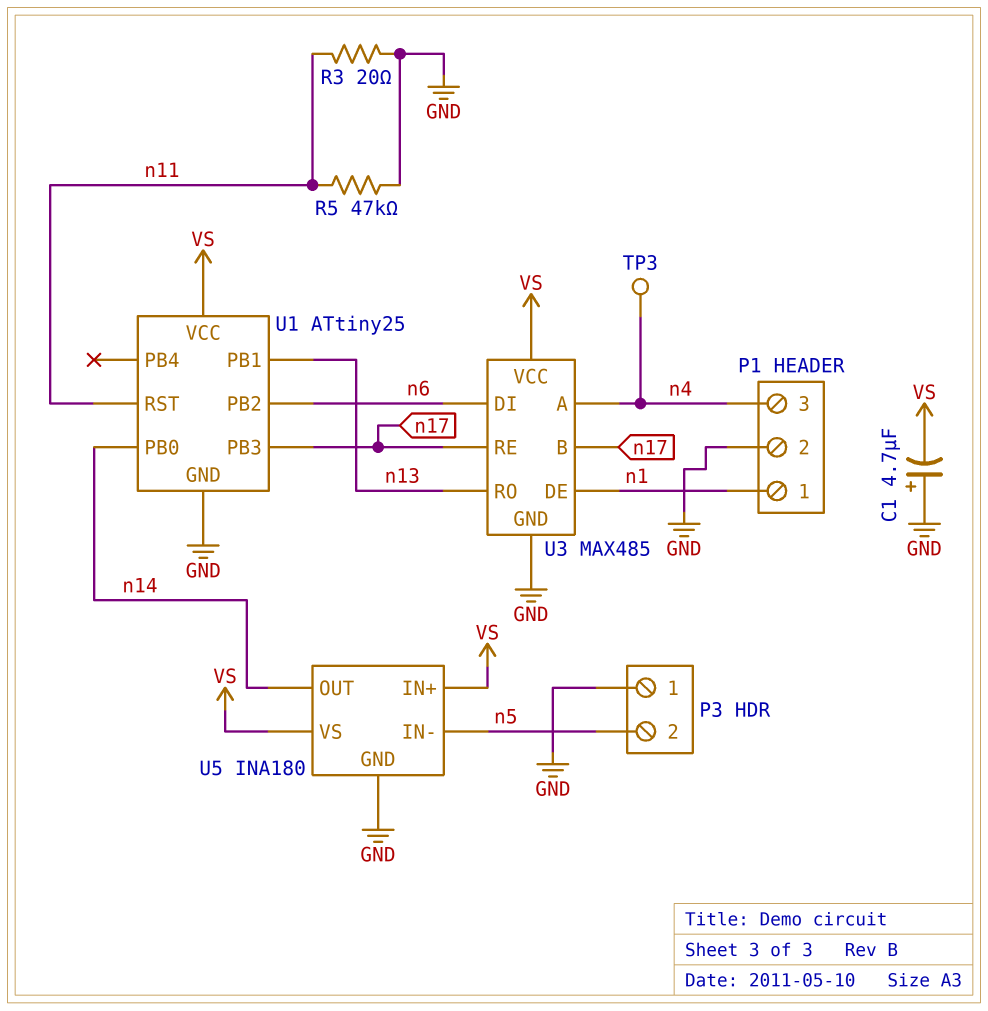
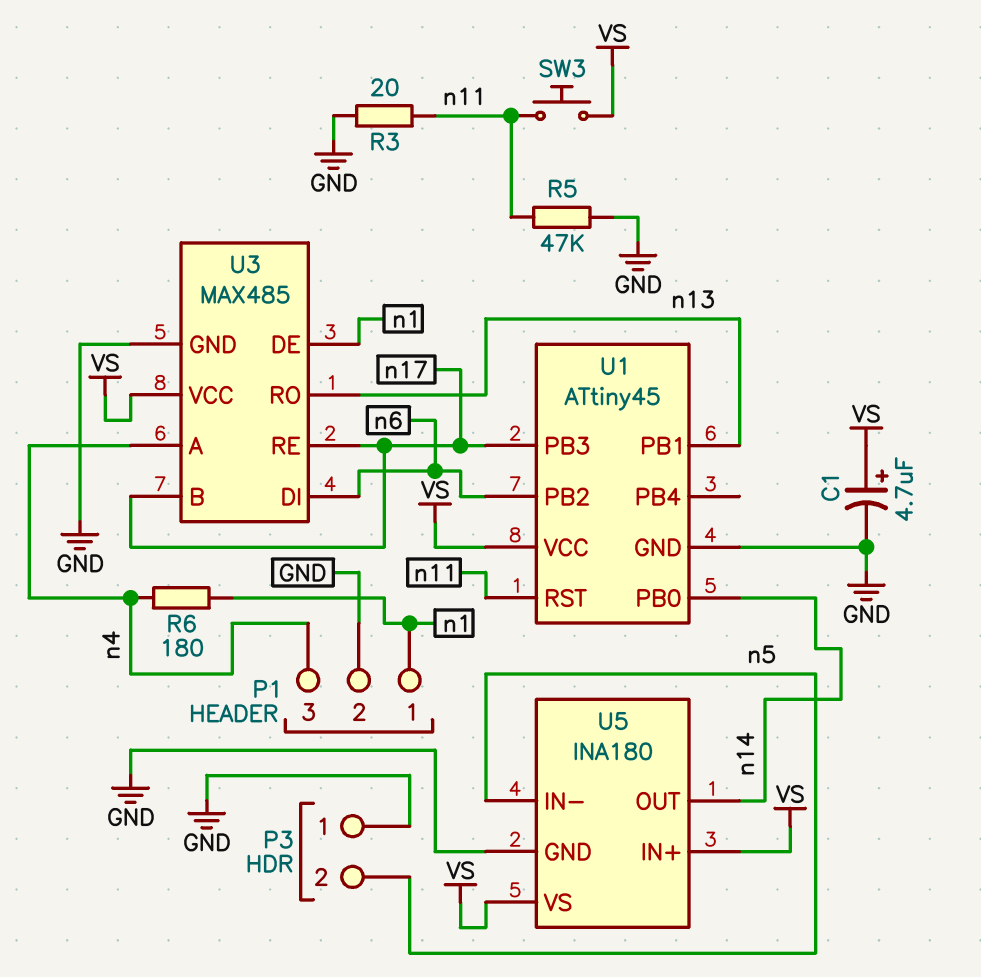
C1: 4.7uF (plus GND, minus VS) -> 4.7uF (plus VS, minus GND)
R6: none -> 180 (n1, n4)
SW3: none -> button (VS, n11)
TP3: test point (n4) -> none
U1: ATtiny25 -> ATtiny45

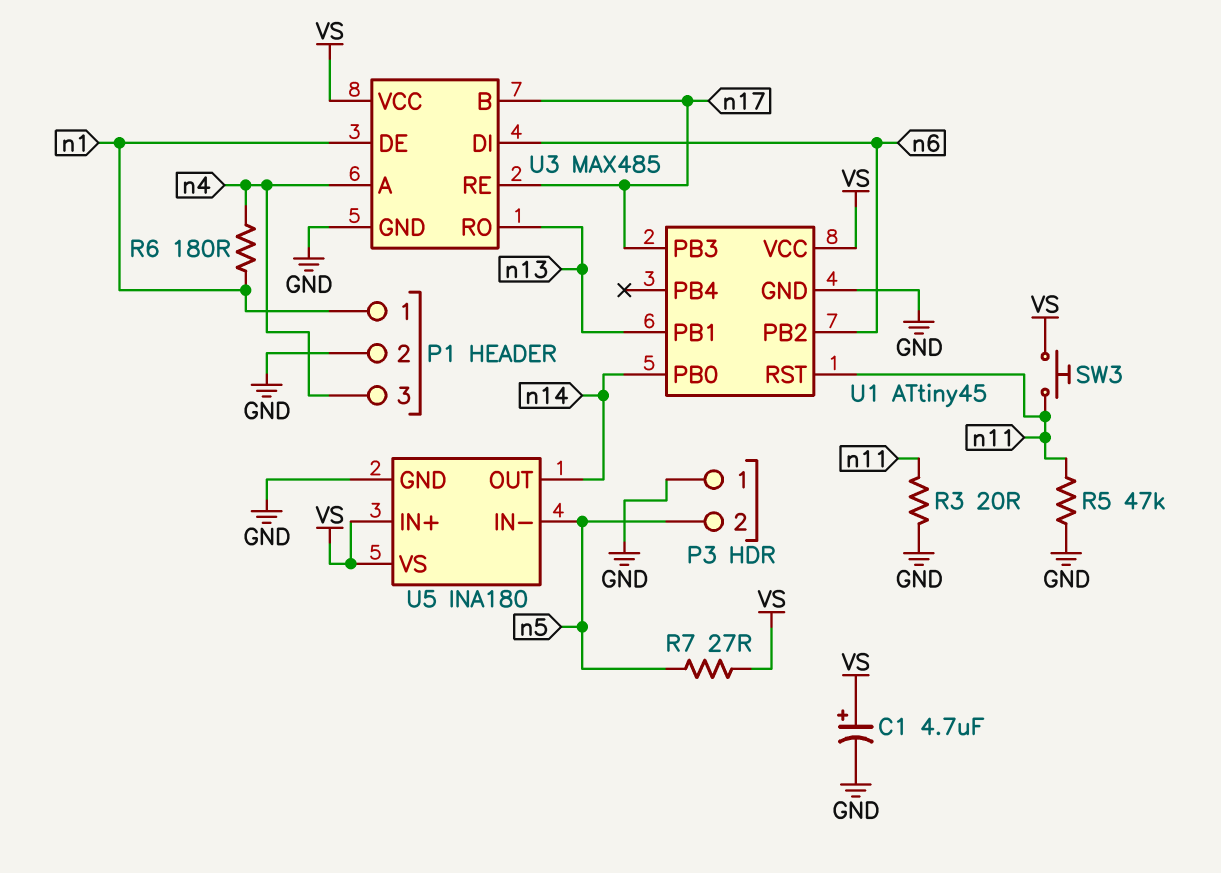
R7: none -> 27 (VS, n5)

